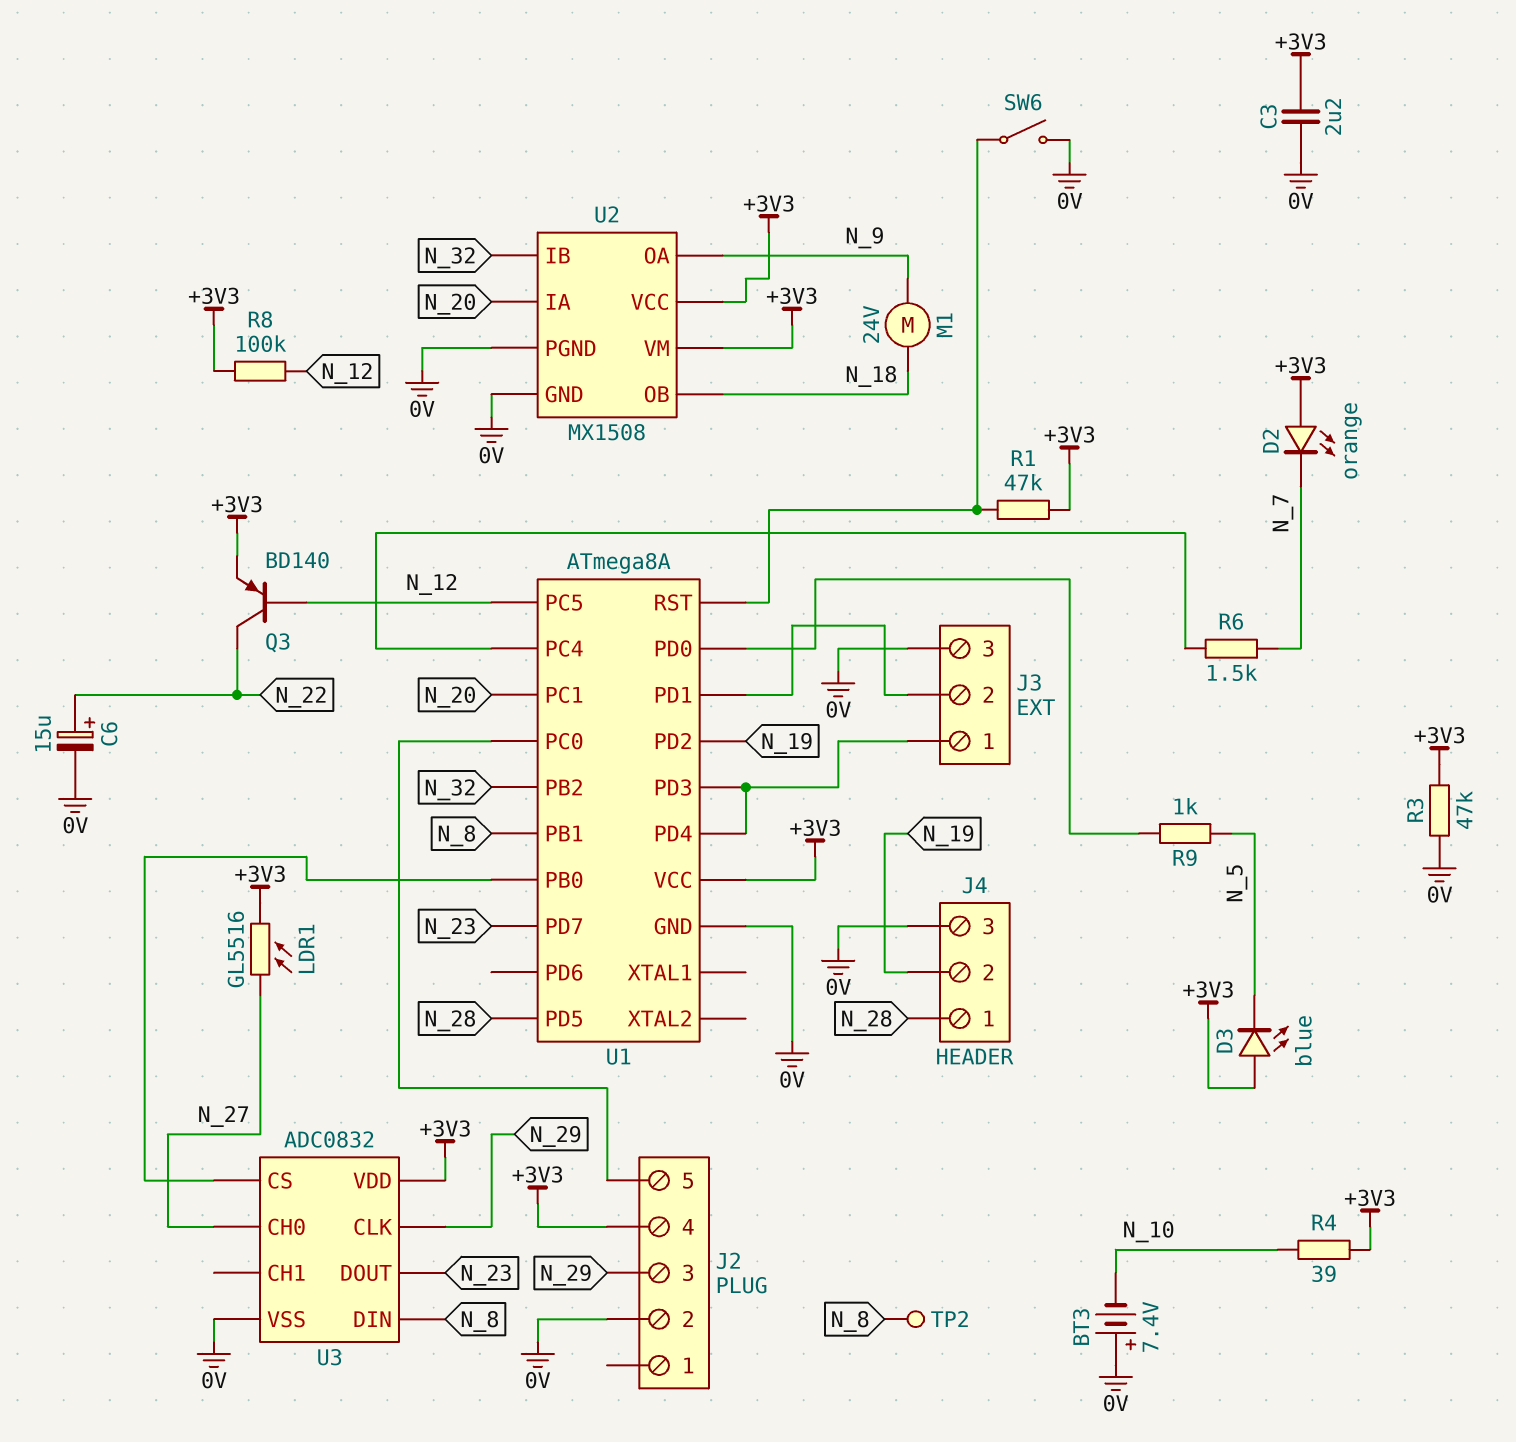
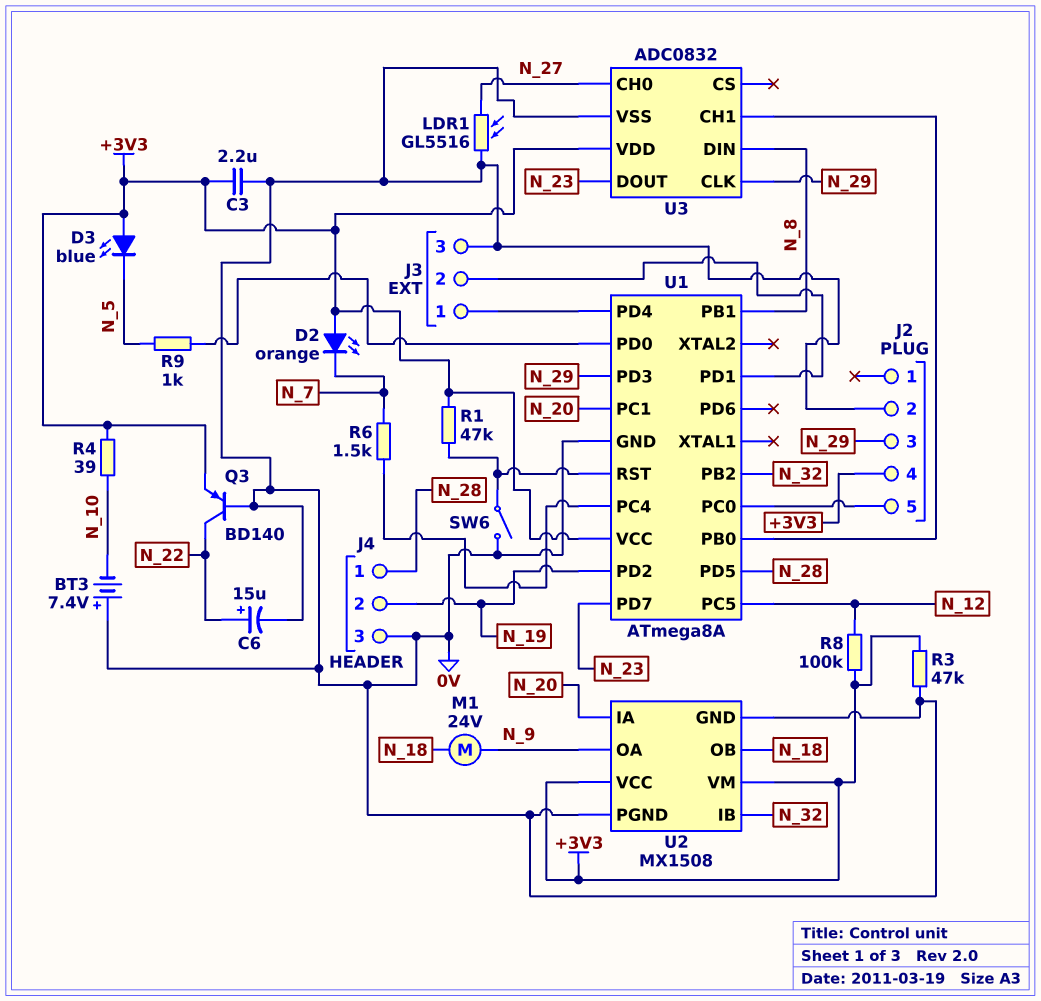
LDR1: GL5516 (+3V3, N_27) -> GL5516 (0V, N_27)
Q3: PNP BD140 (B N_12, C N_22, E +3V3) -> PNP BD140 (B 0V, C N_22, E +3V3)
TP2: test point (N_8) -> none
U1 pin PD3: J3/1 -> N_29
U3 pin CH1: none -> U1/PB0
U3 pin CS: U1/PB0 -> none

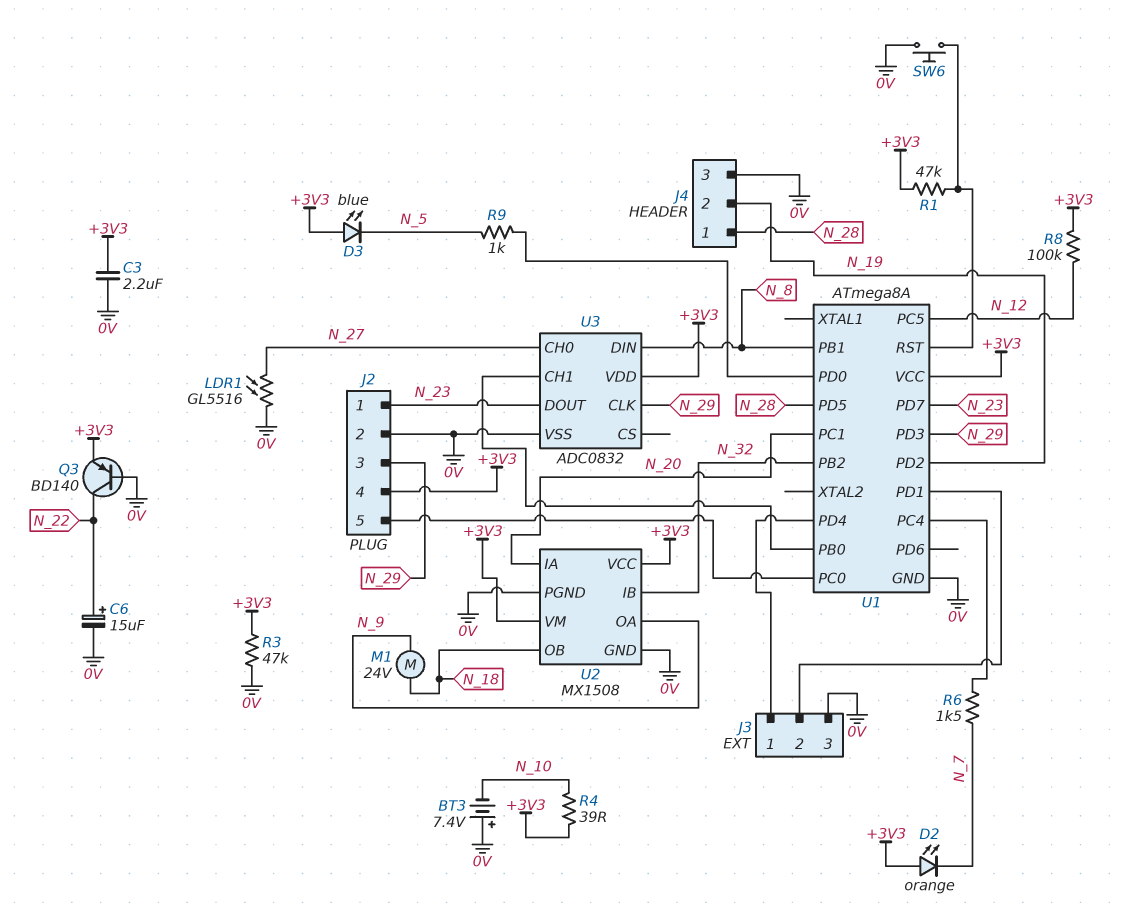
J2 pin 1: none -> N_23
SW6: switch (0V, U1/RST) -> button (0V, U1/RST)

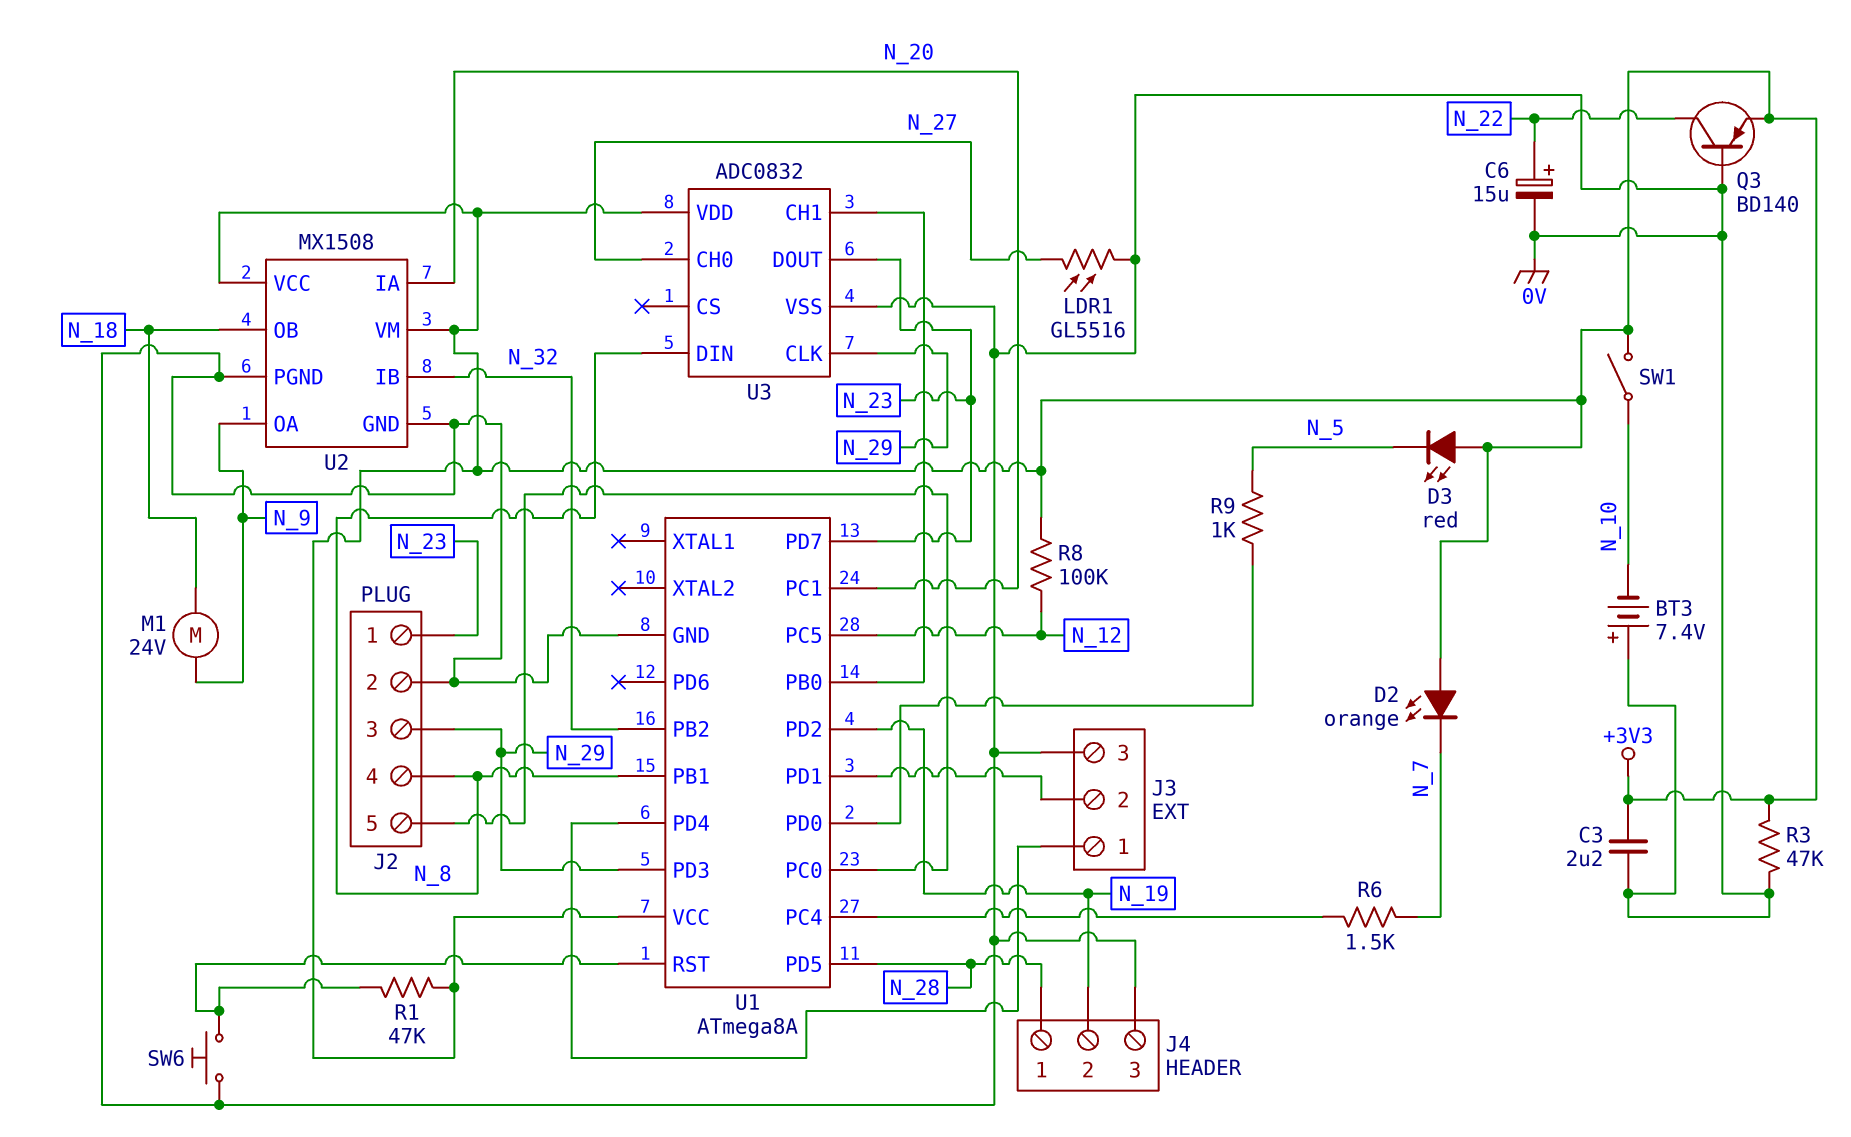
D3: LED blue (A +3V3, K N_5) -> LED red (A +3V3, K N_5)
J2 pin 4: +3V3 -> N_8
R4: 39 (+3V3, N_10) -> none
SW1: none -> switch (+3V3, N_10)

